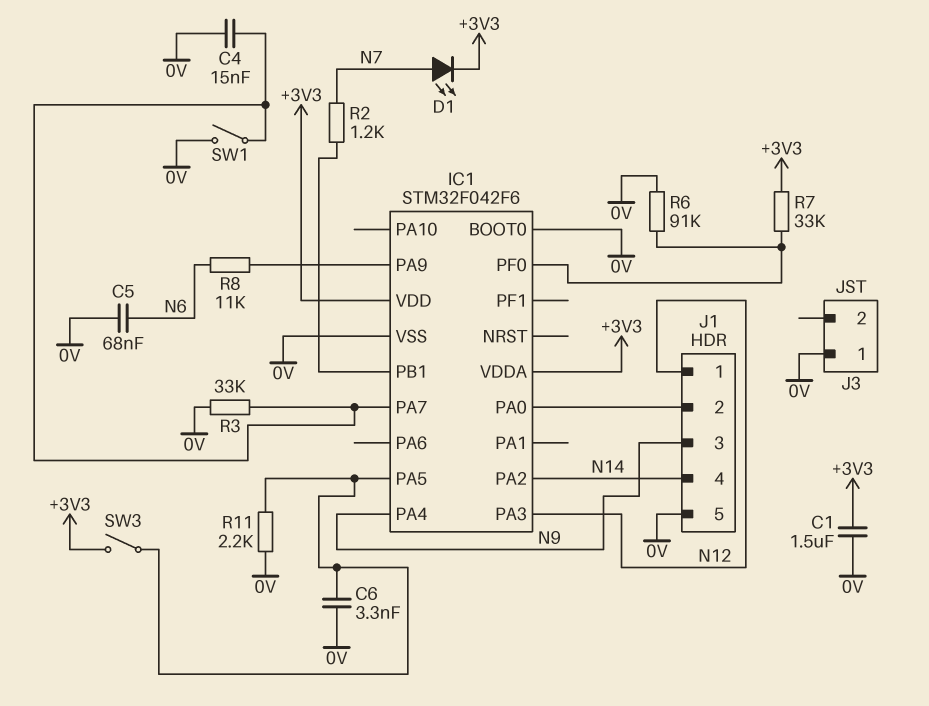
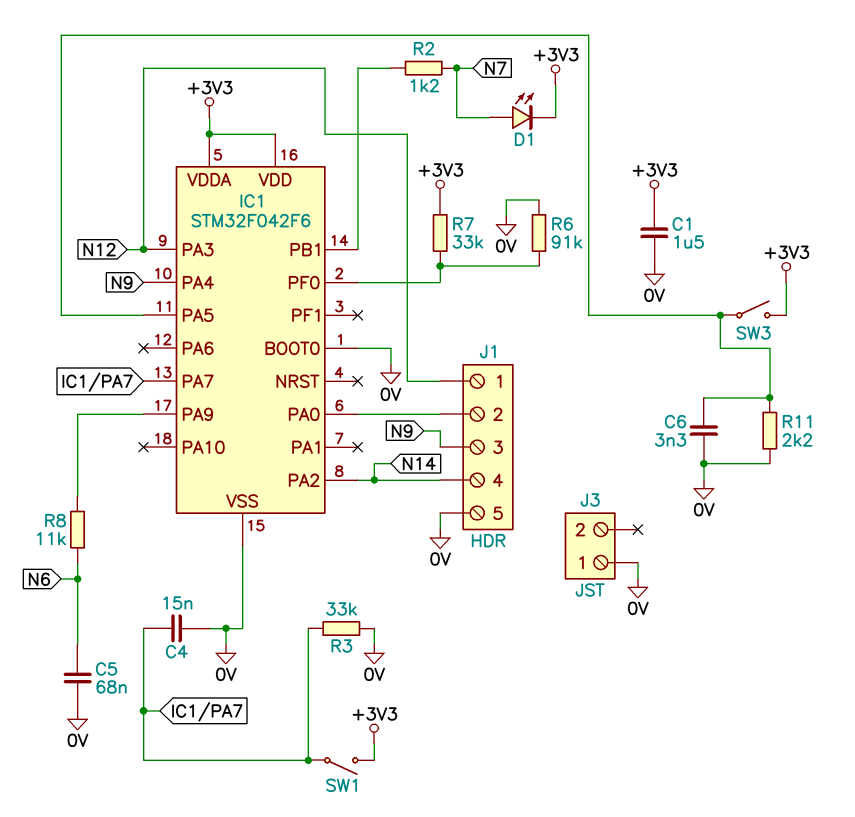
SW1: switch (0V, IC1/PA7) -> switch (+3V3, IC1/PA7)

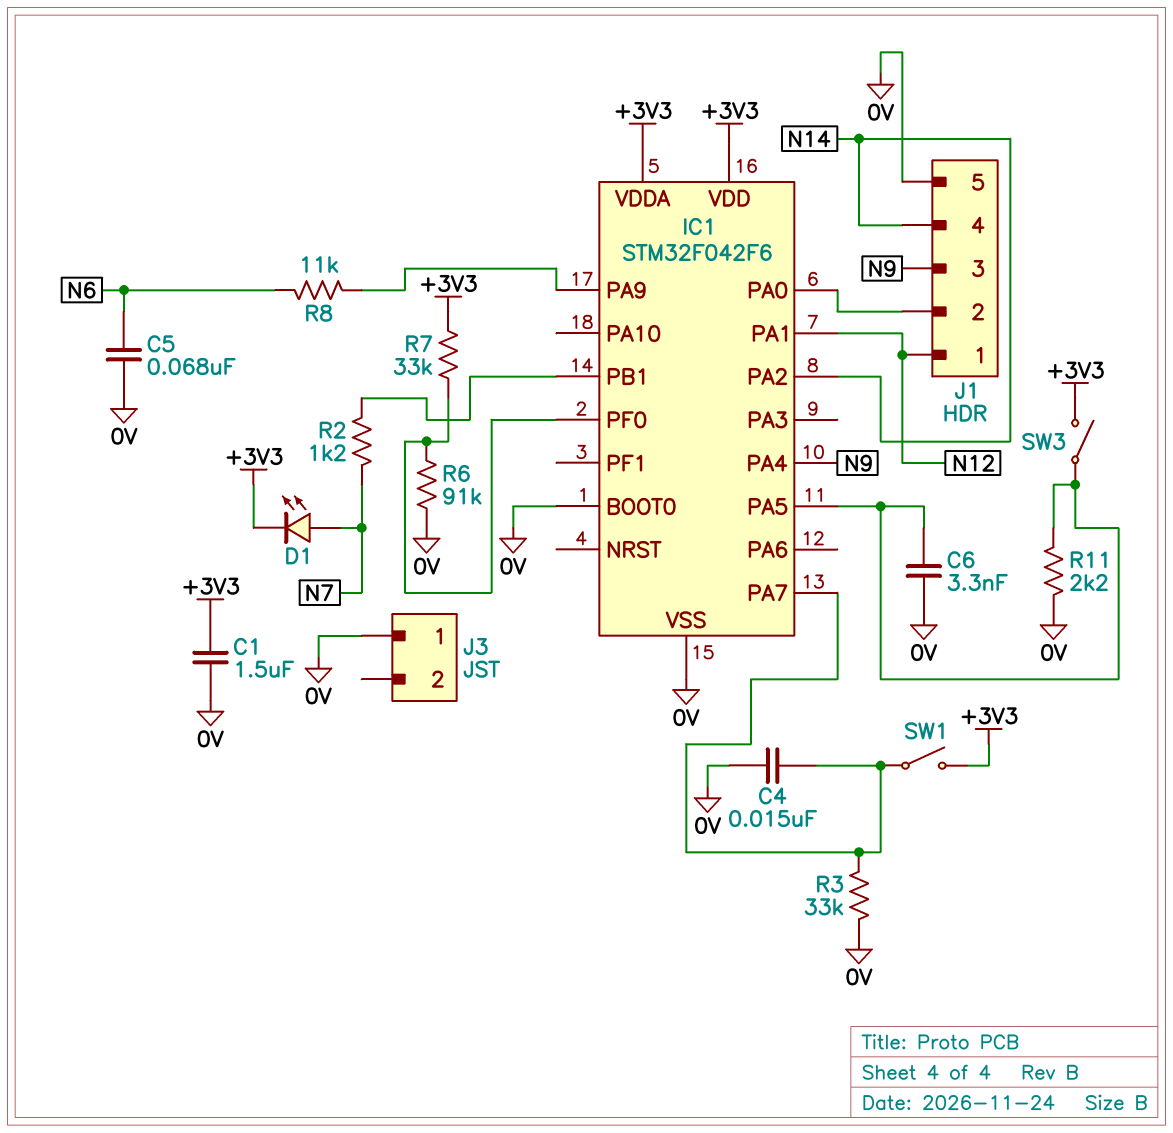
IC1 pin PA1: none -> N12
IC1 pin PA3: N12 -> none

